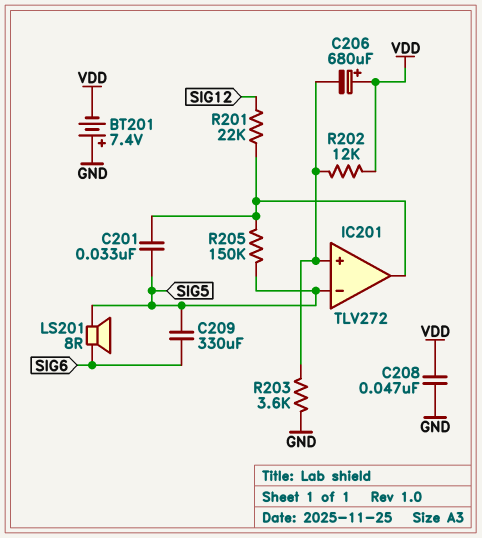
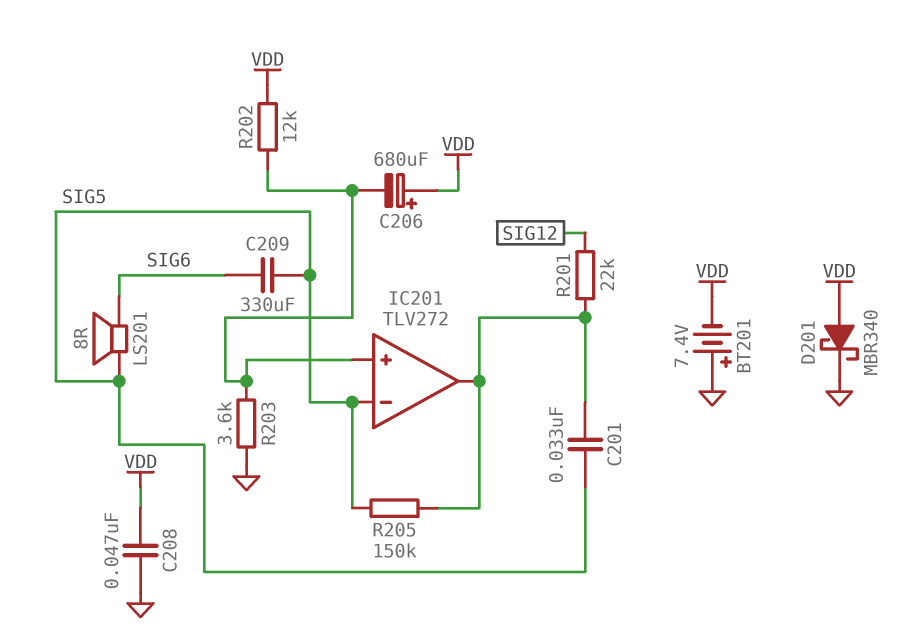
D201: none -> schottky MBR340 (A VDD, K GND)

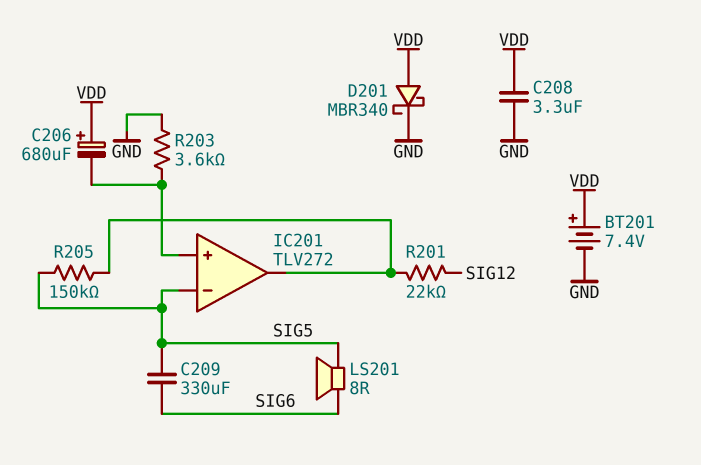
BT201: 7.4V (plus GND, minus VDD) -> 7.4V (plus VDD, minus GND)
C201: 33nF (IC201/out, SIG5) -> none
C208: 47nF (GND, VDD) -> 3.3uF (GND, VDD)
R202: 12k (IC201/in+, VDD) -> none

